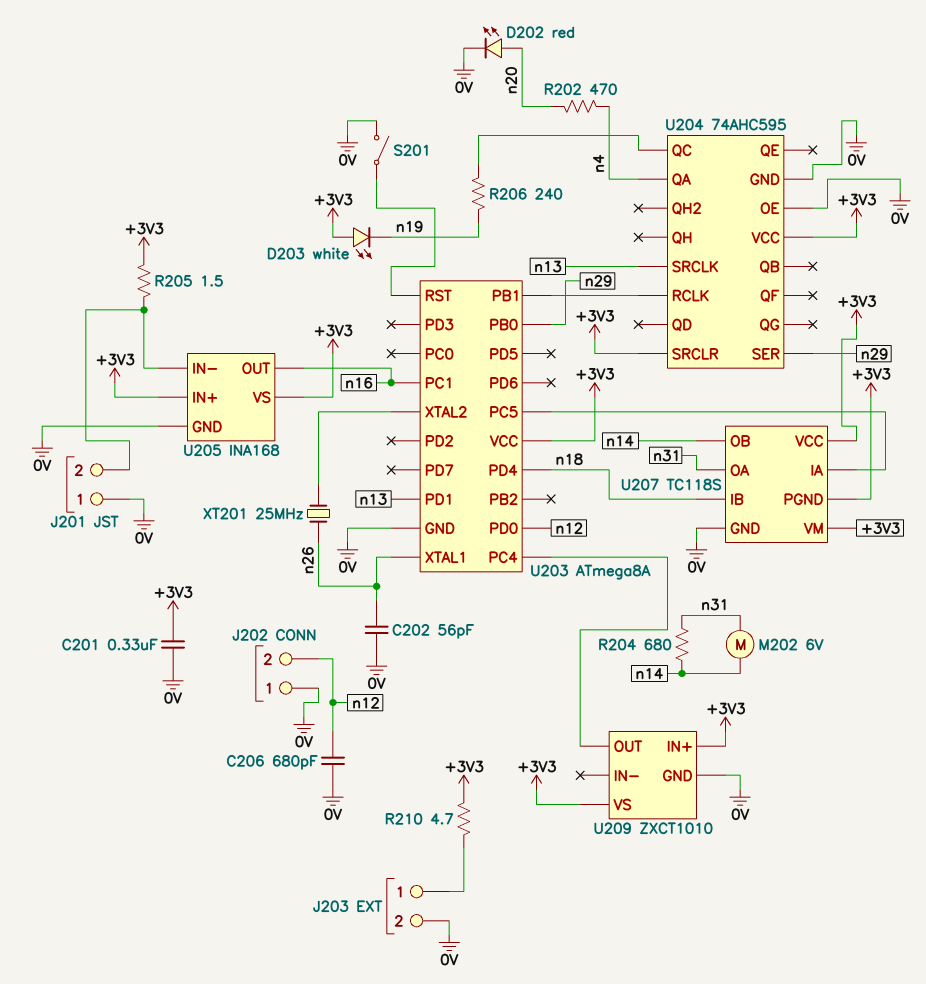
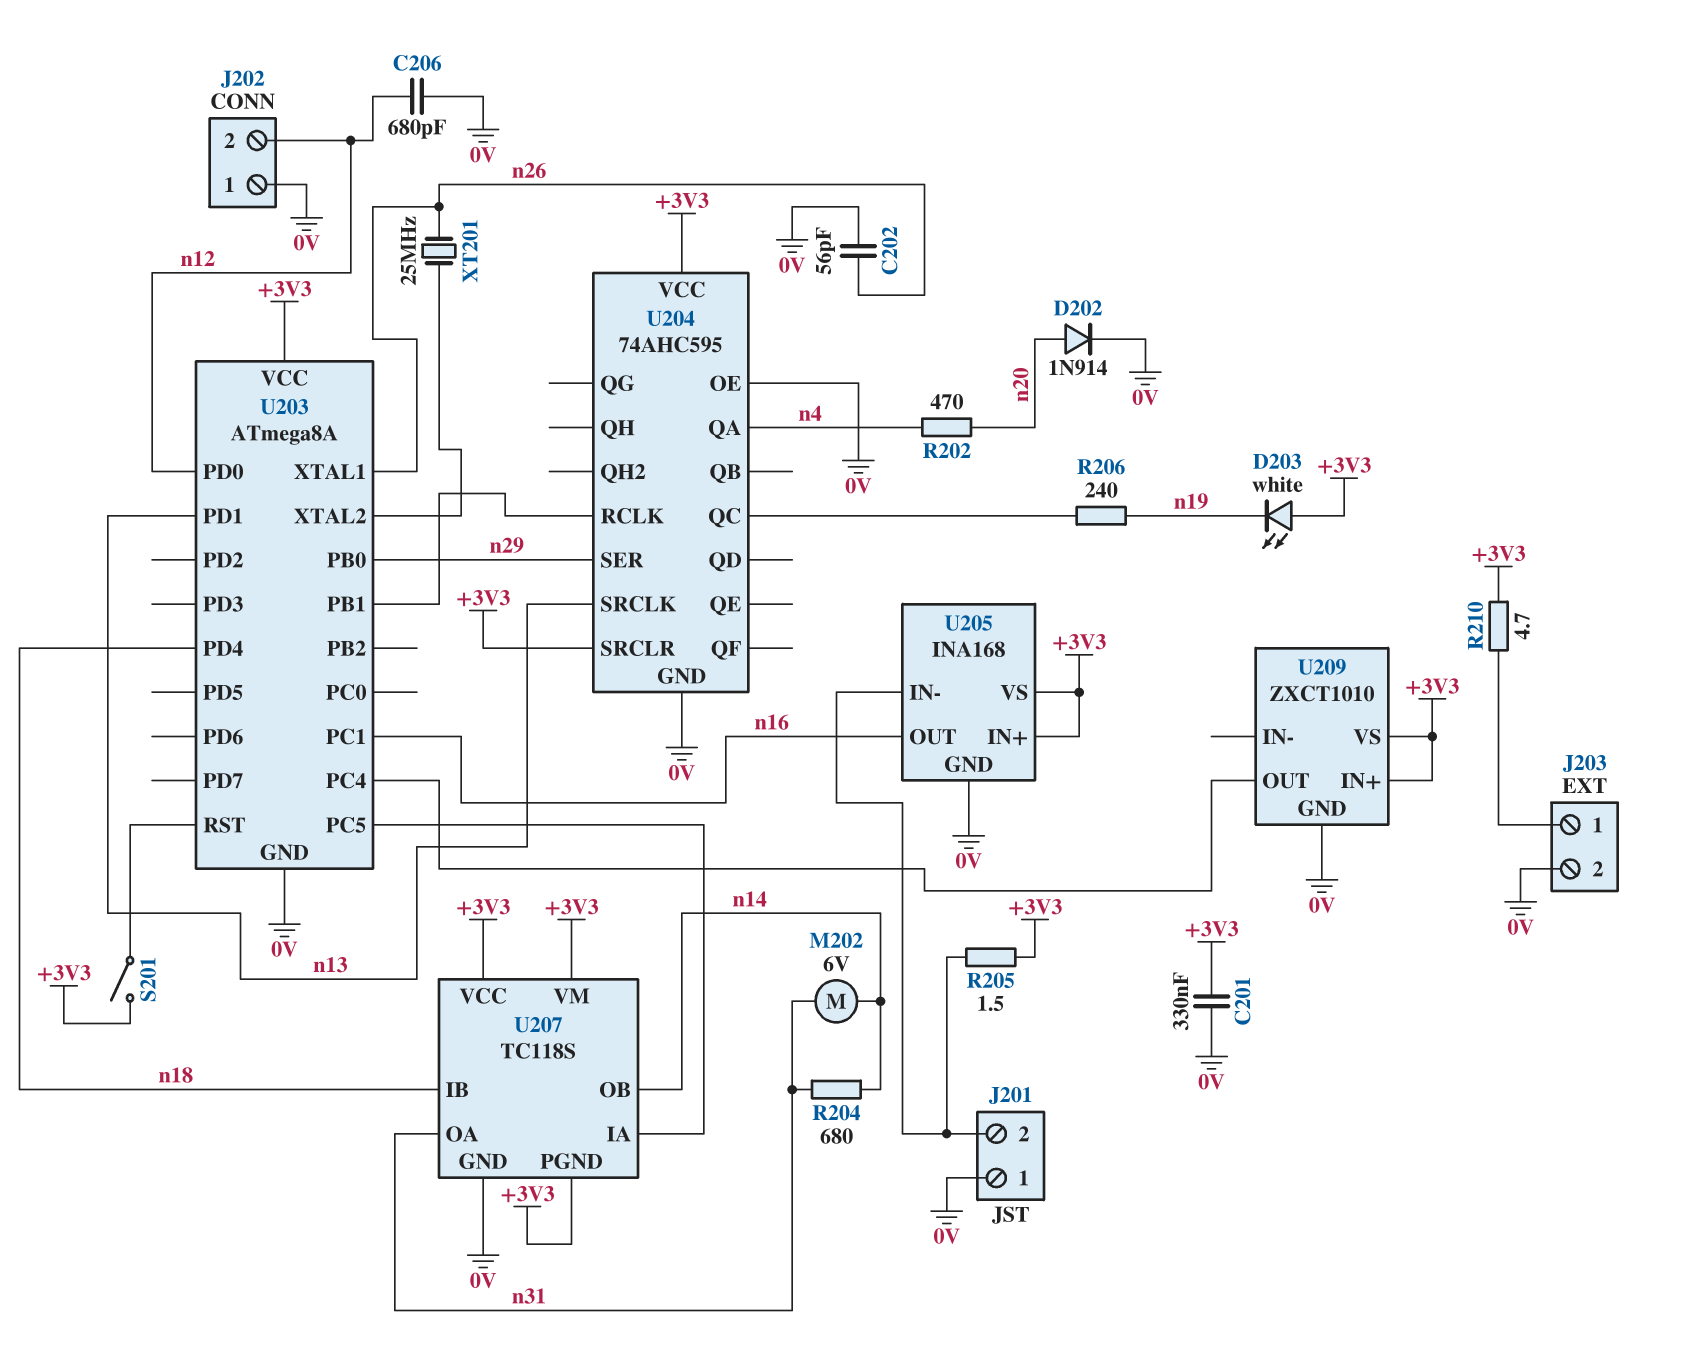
D202: LED red (A n20, K 0V) -> diode 1N914 (A n20, K 0V)
S201: switch (0V, U203/RST) -> switch (+3V3, U203/RST)

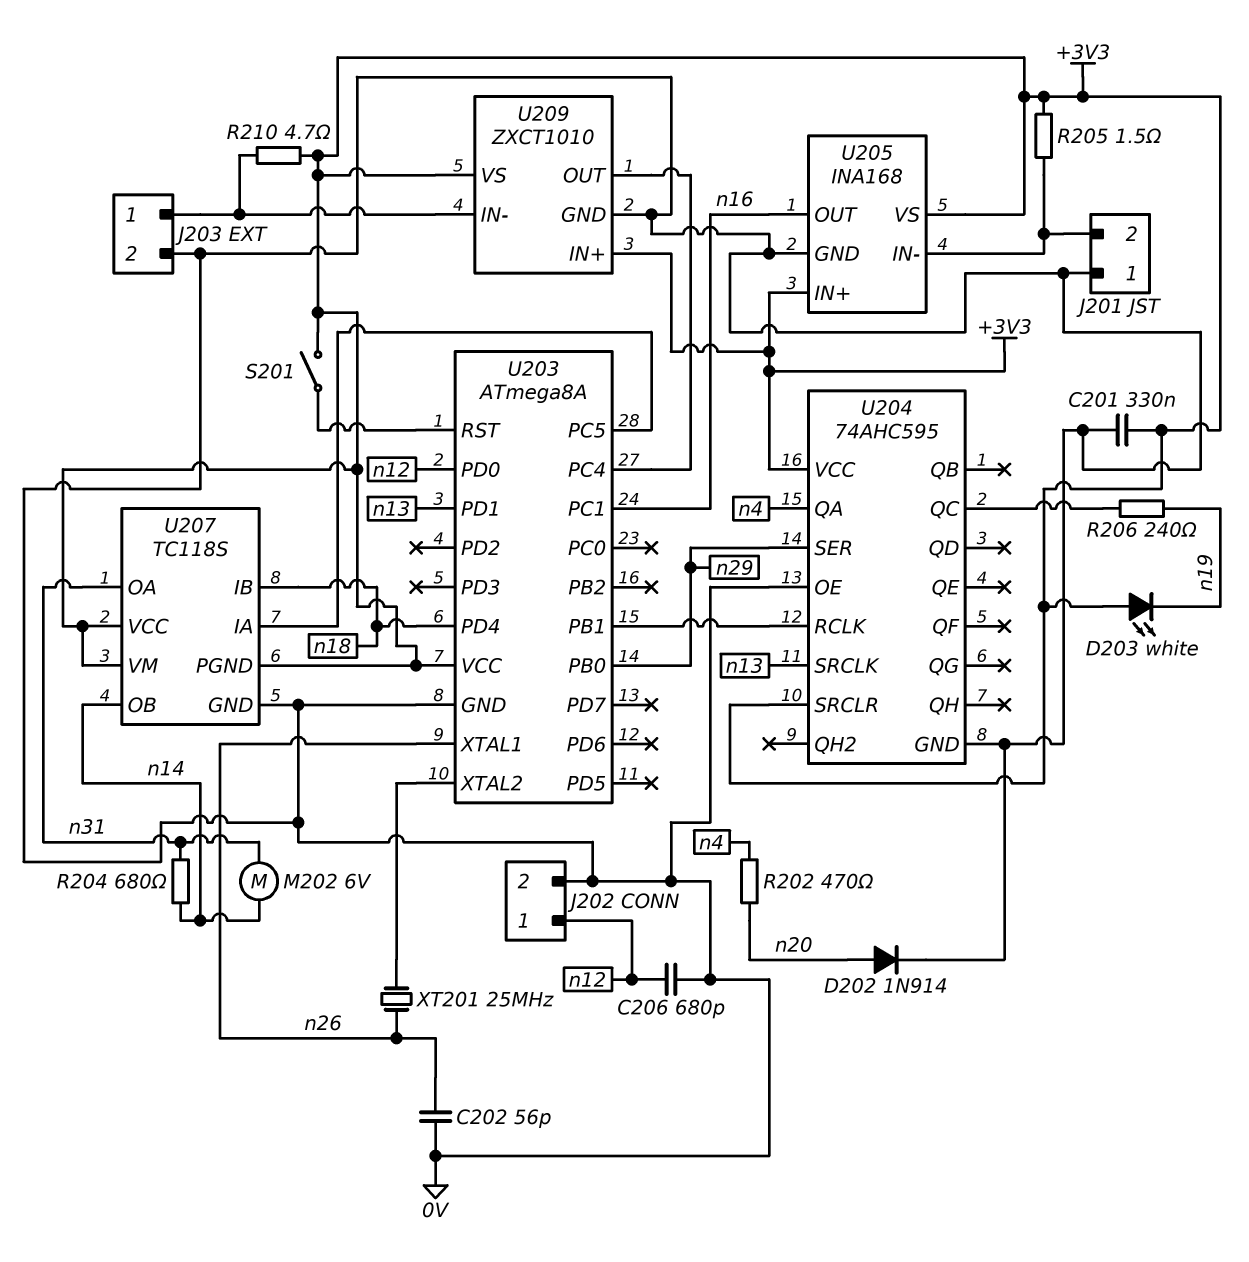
J202 pin 1: 0V -> n12
J202 pin 2: n12 -> 0V
U209 pin IN-: none -> J203/1

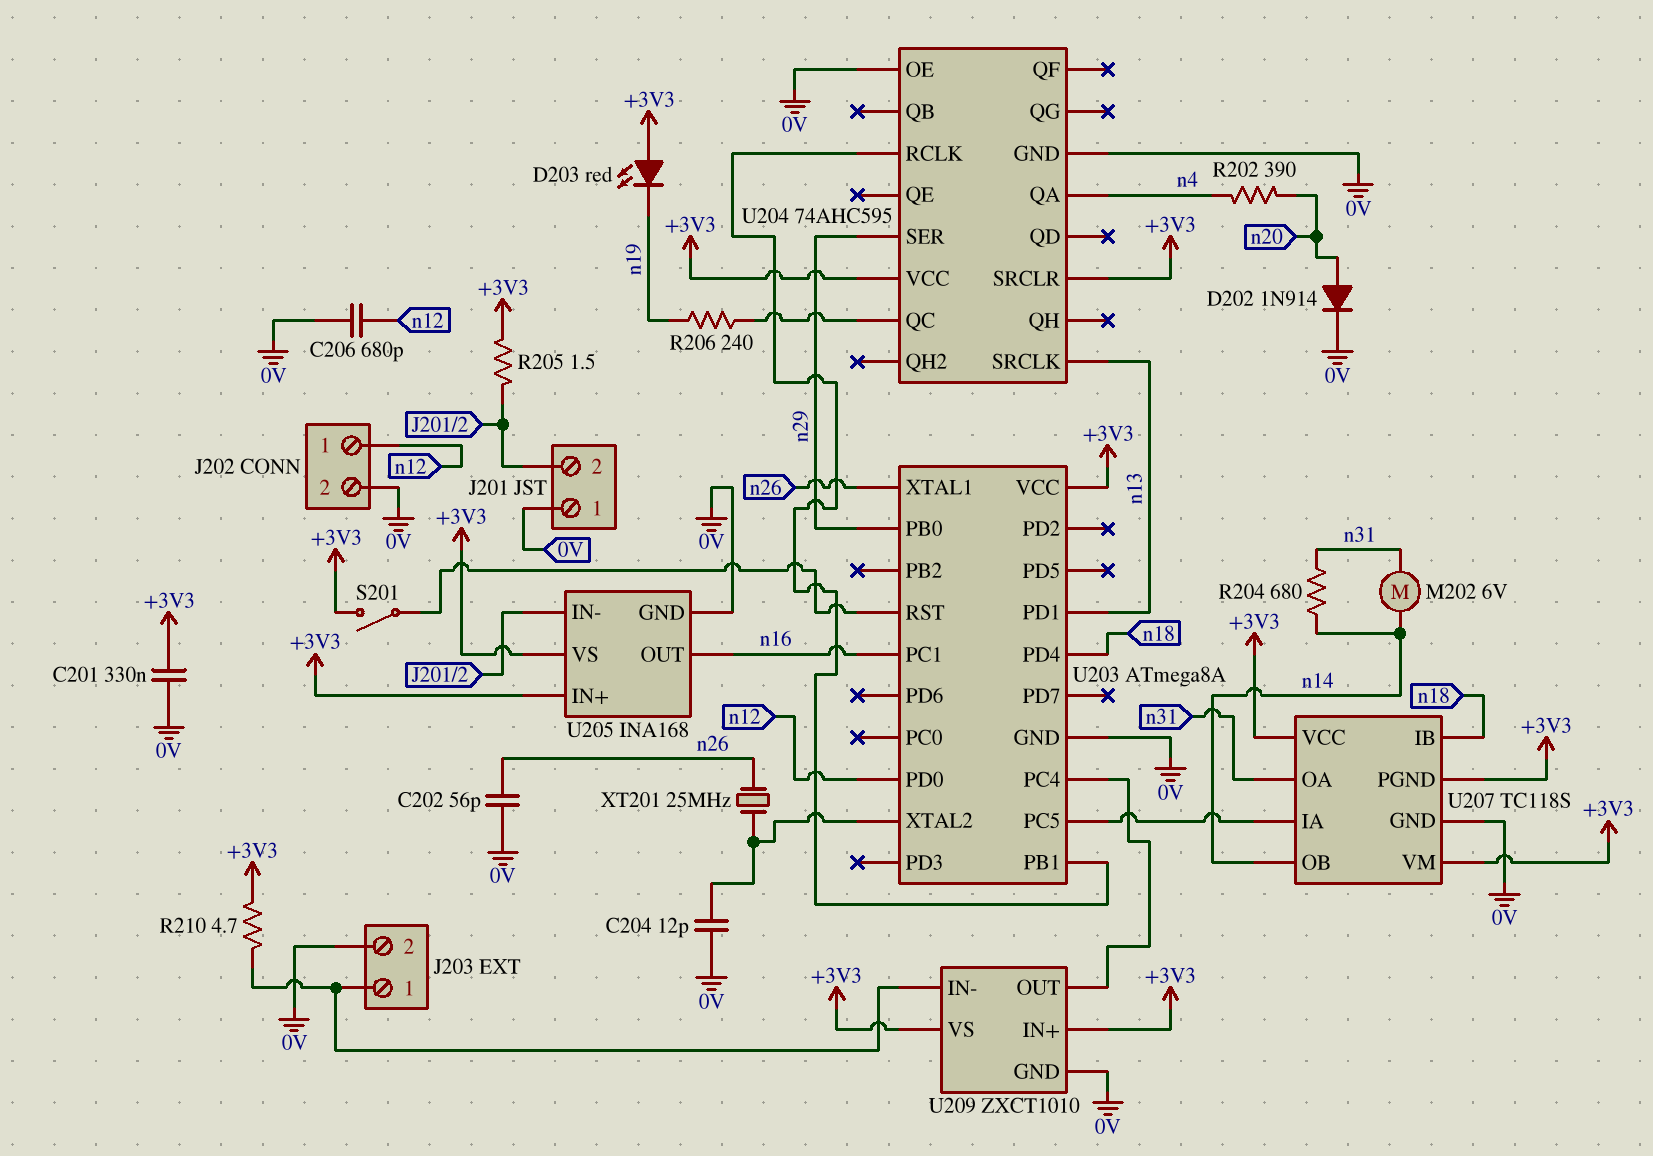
C204: none -> 12pF (0V, U203/XTAL2)
D203: LED white (A +3V3, K n19) -> LED red (A +3V3, K n19)
R202: 470 (n4, n20) -> 390 (n4, n20)

